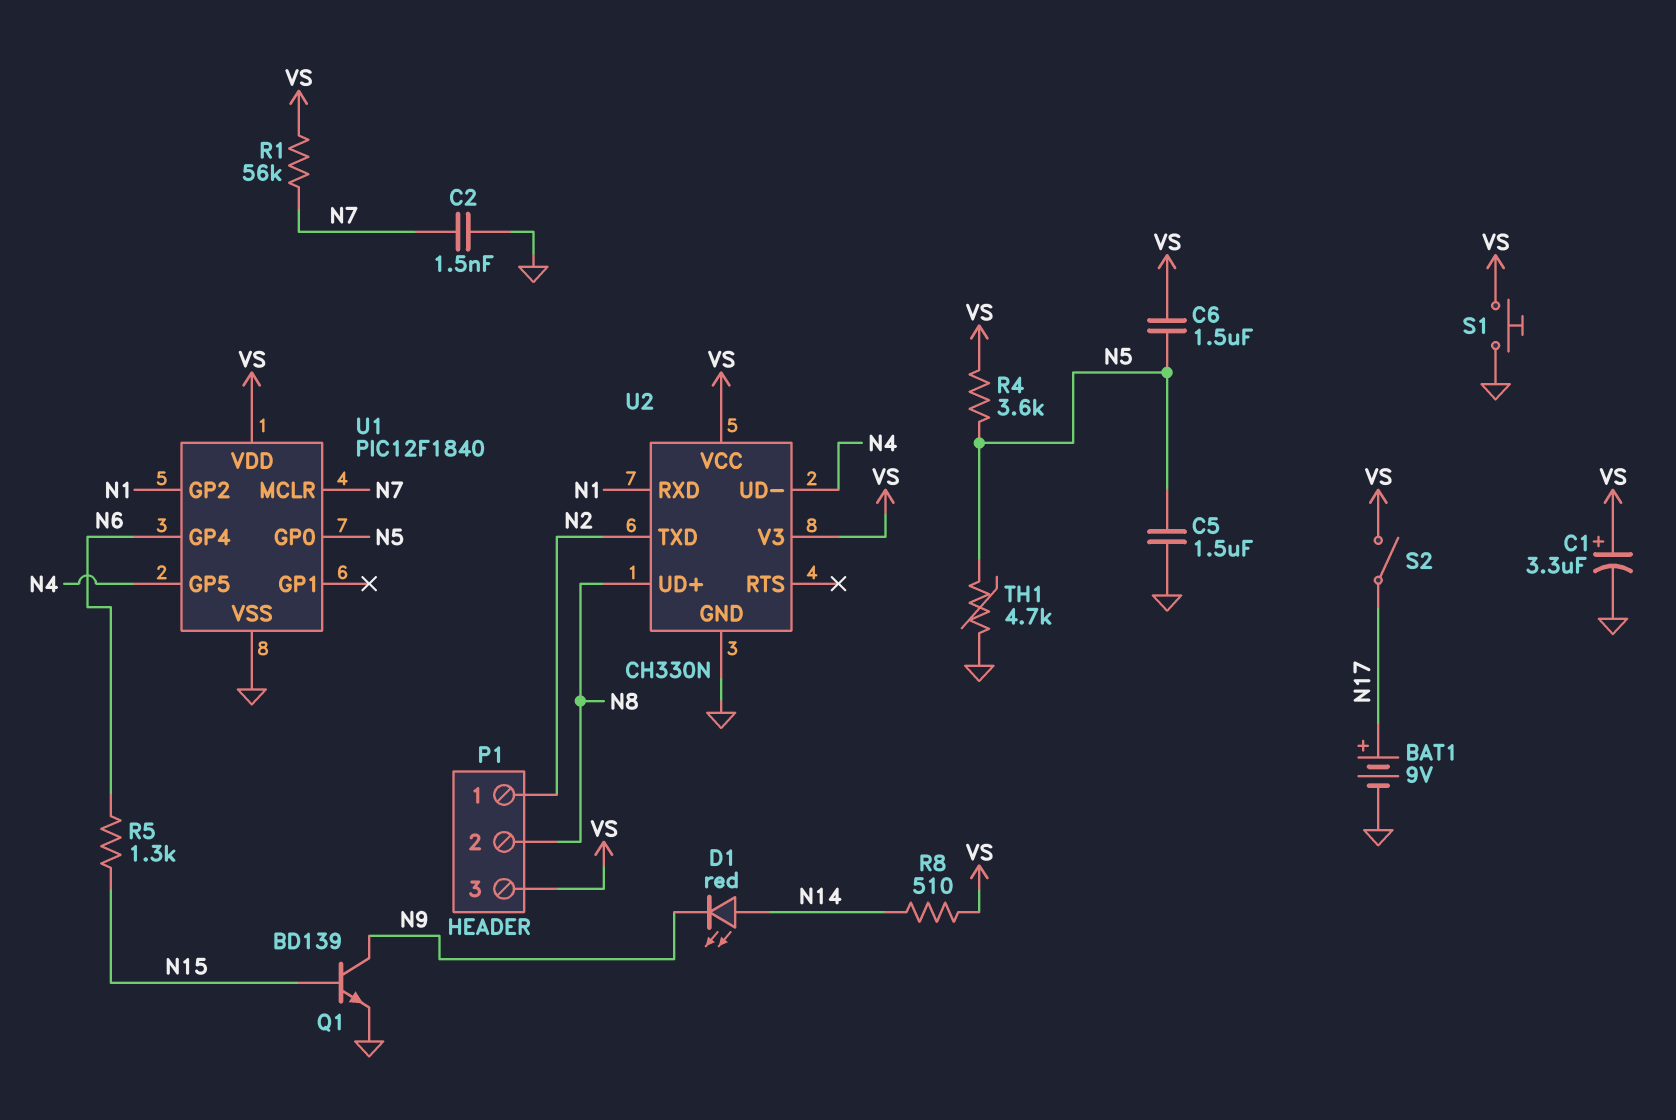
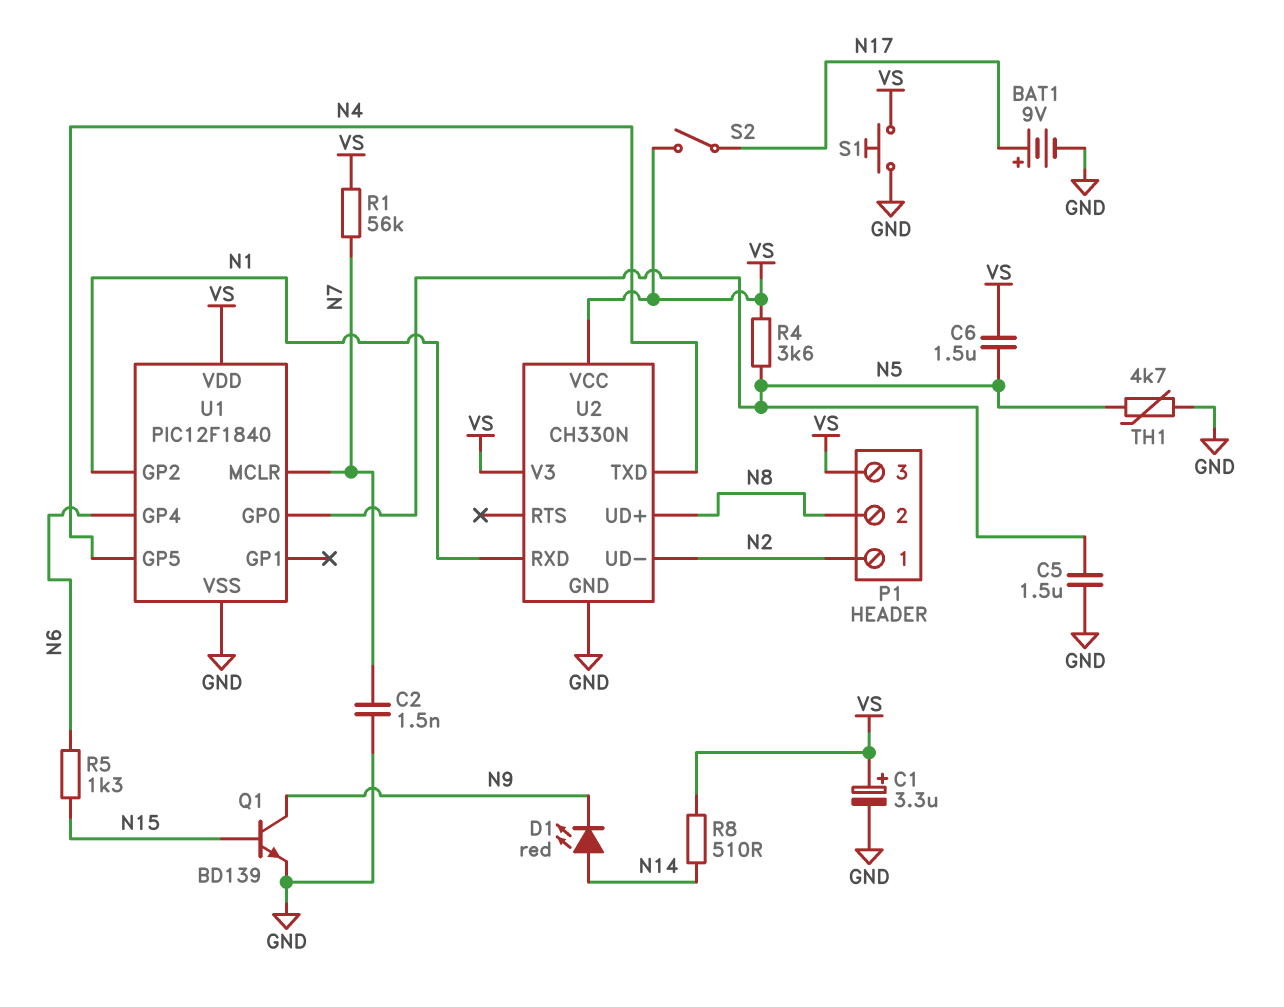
U2 pin TXD: N2 -> N4
U2 pin UD-: N4 -> N2

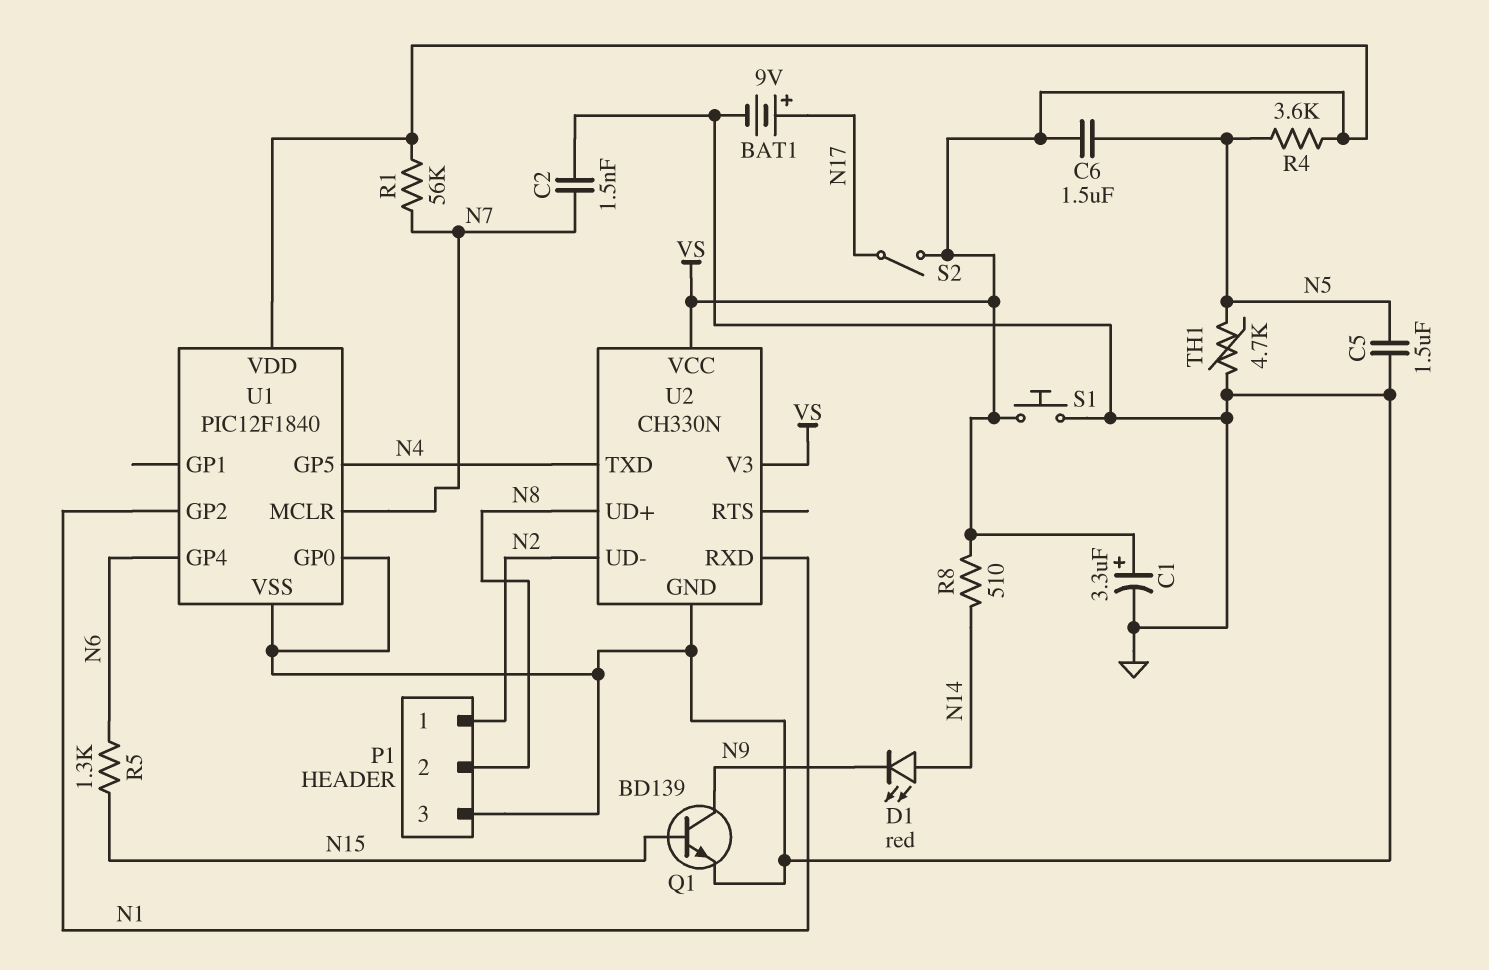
P1 pin 3: VS -> GND
U1 pin GP0: N5 -> GND

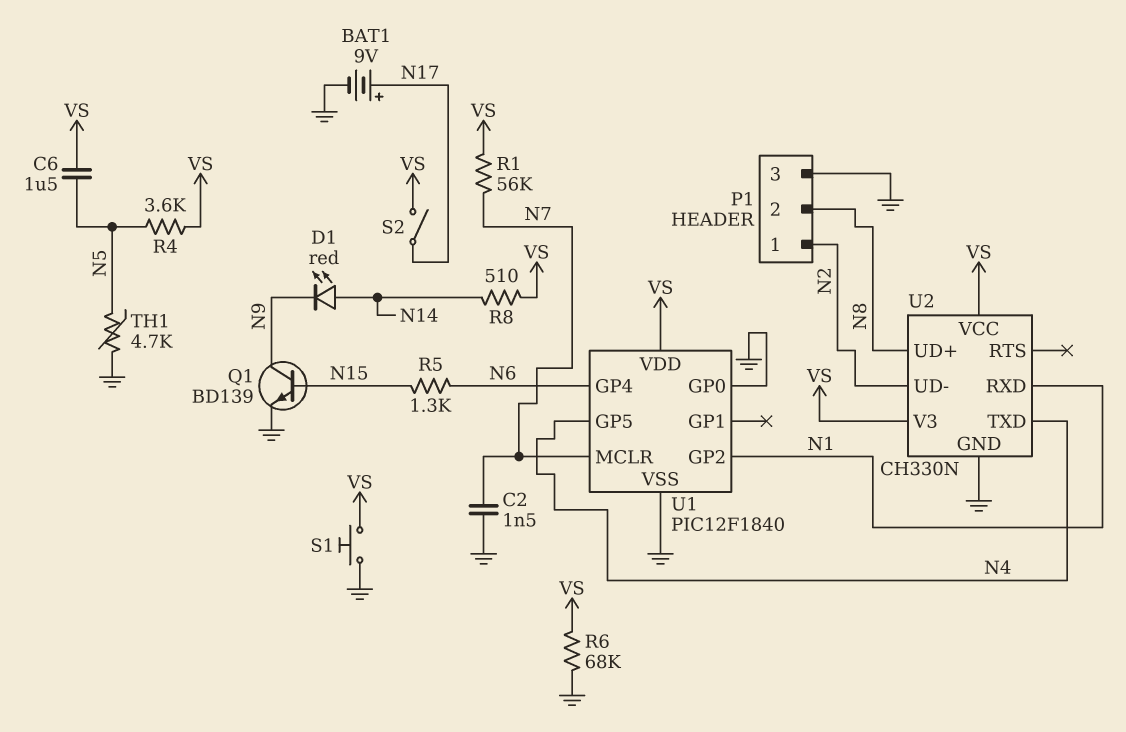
C1: 3.3uF (plus VS, minus GND) -> none
C5: 1.5uF (GND, N5) -> none
R6: none -> 68k (GND, VS)

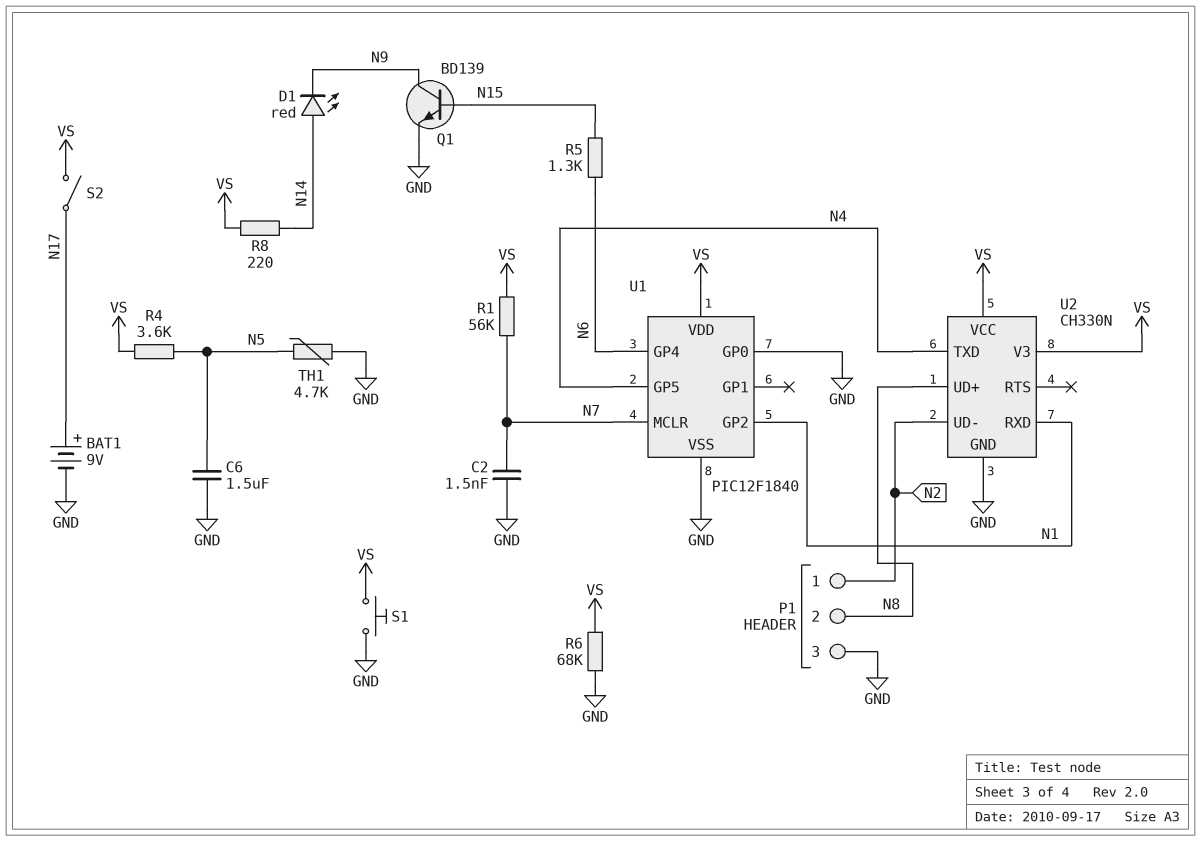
C6: 1.5uF (N5, VS) -> 1.5uF (GND, N5)
R8: 510 (N14, VS) -> 220 (N14, VS)

